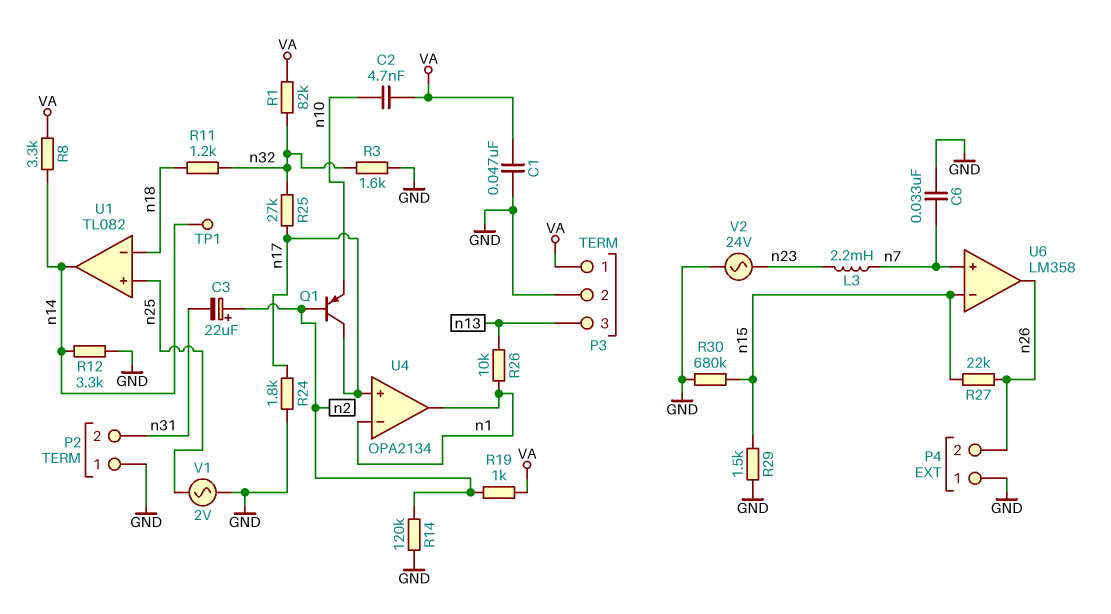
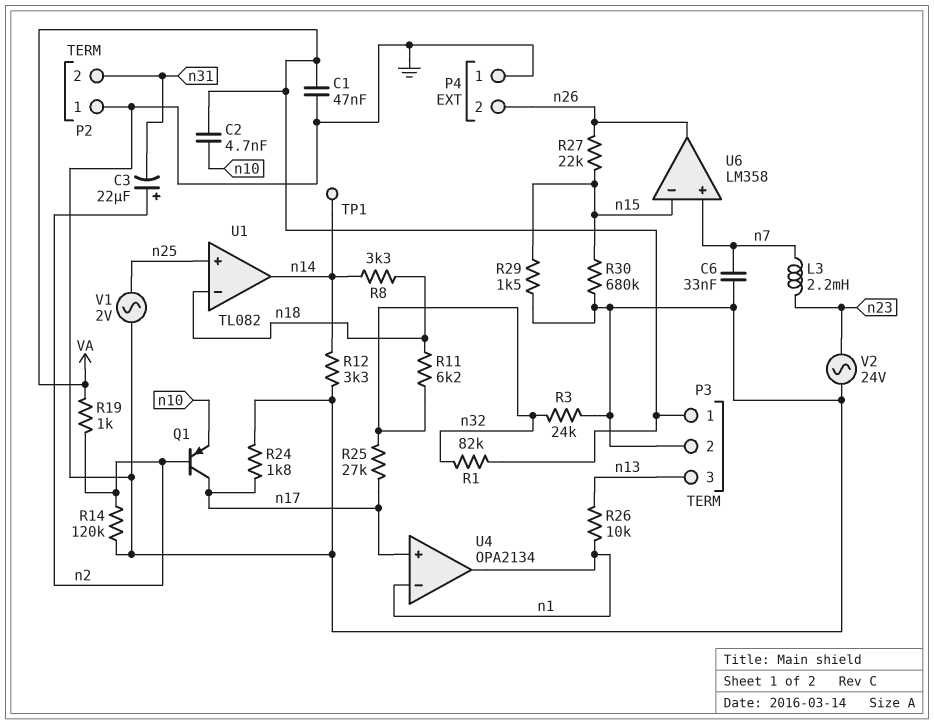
R3: 1.6k (GND, n32) -> 24k (GND, n32)
R8: 3.3k (VA, n14) -> 3.3k (n14, n18)
R11: 1.2k (n18, n32) -> 6.2k (n18, n32)

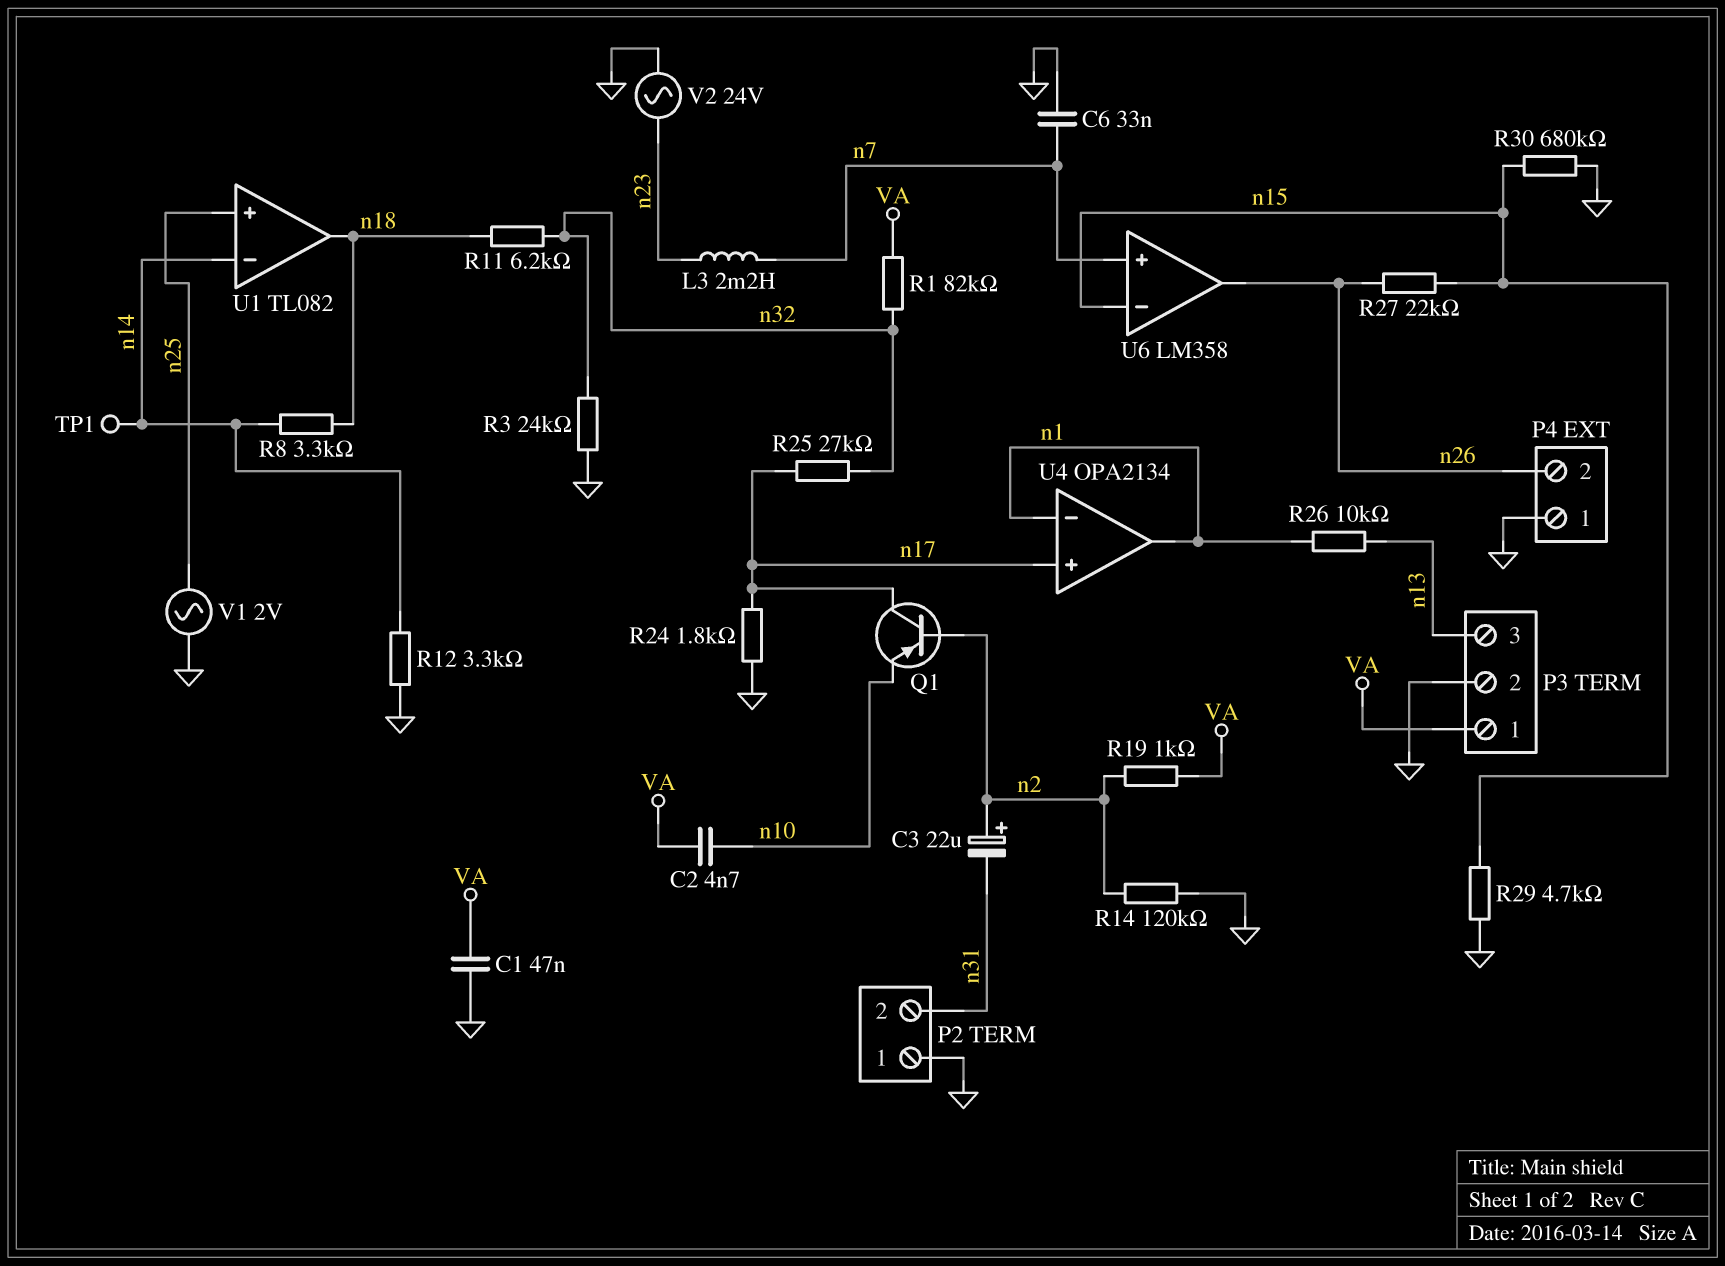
R29: 1.5k (GND, n15) -> 4.7k (GND, n15)
U1 pin in-: n18 -> n14
U1 pin out: n14 -> n18

